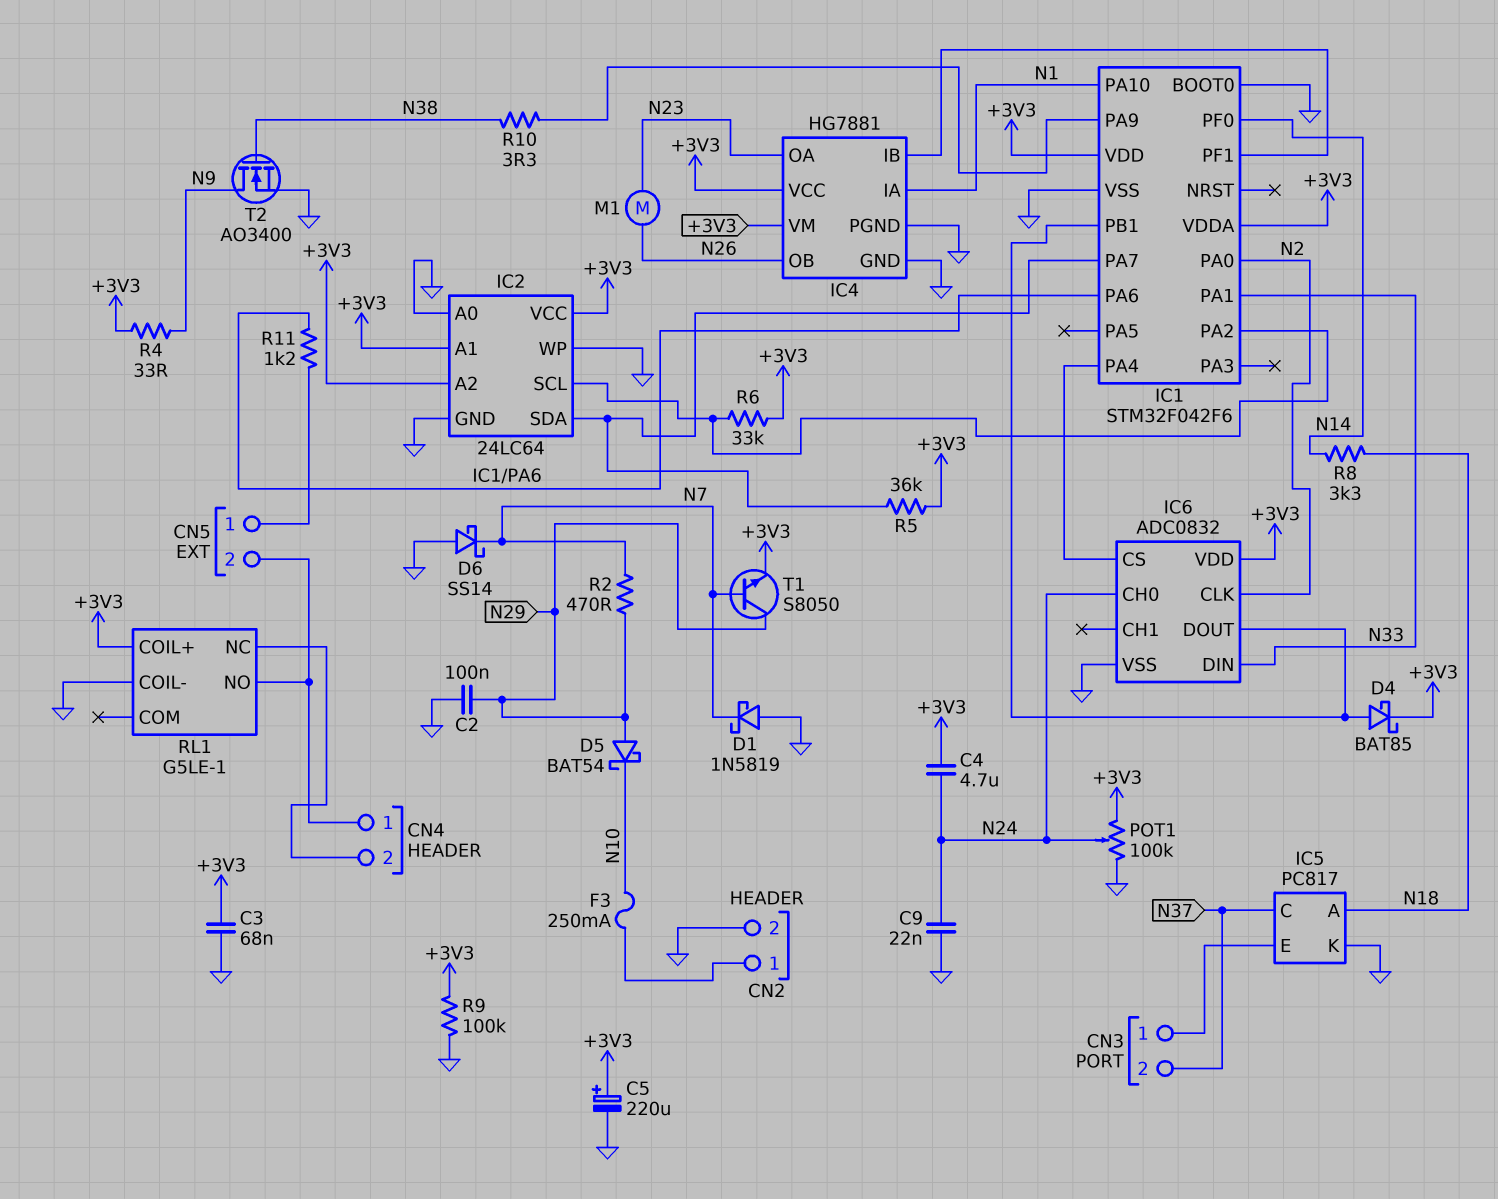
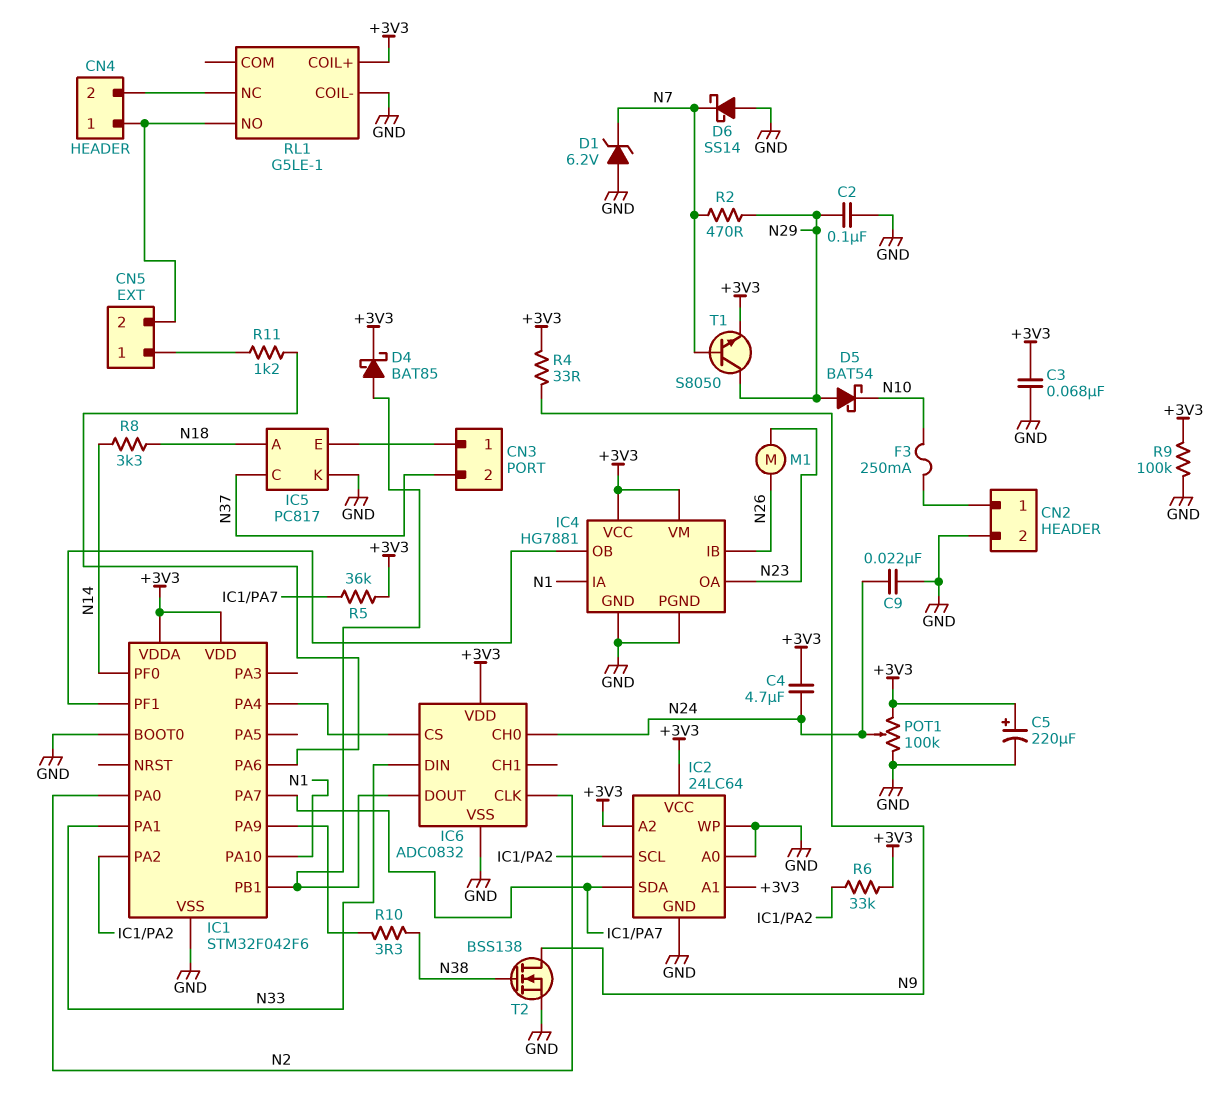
D1: schottky 1N5819 (A GND, K N7) -> zener 6.2V (A GND, K N7)
IC4 pin IB: IC1/PF1 -> N26
IC4 pin OB: N26 -> IC1/PF1
T2: NMOS AO3400 (G N38, D N9, S GND) -> NMOS BSS138 (G N38, D N9, S GND)

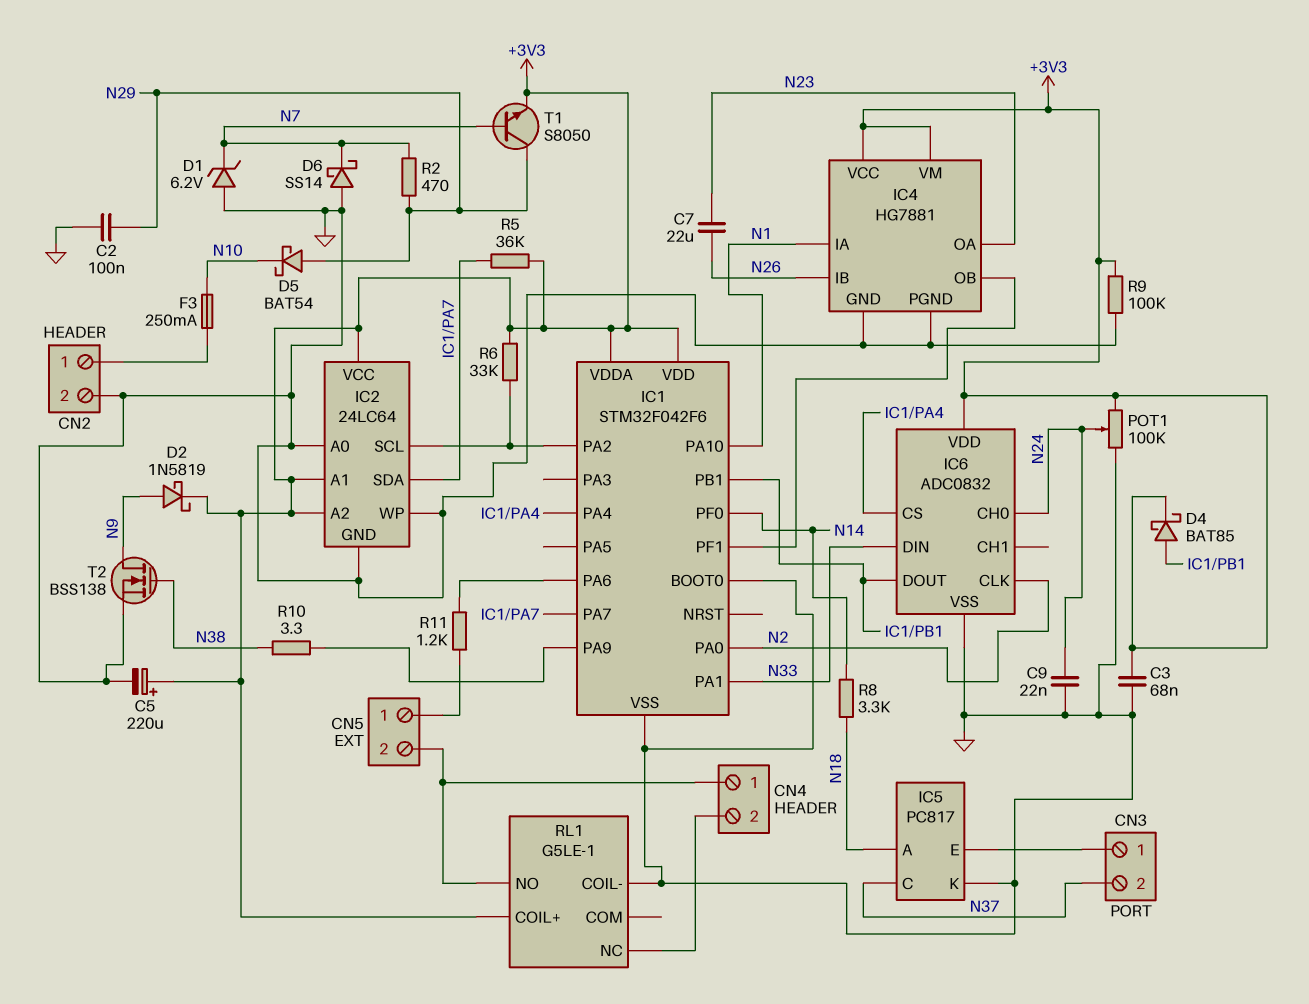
C4: 4.7uF (+3V3, N24) -> none
C7: none -> 22uF (N23, N26)
D2: none -> schottky 1N5819 (A N9, K +3V3)
M1: motor (N23, N26) -> none
R4: 33 (+3V3, N9) -> none

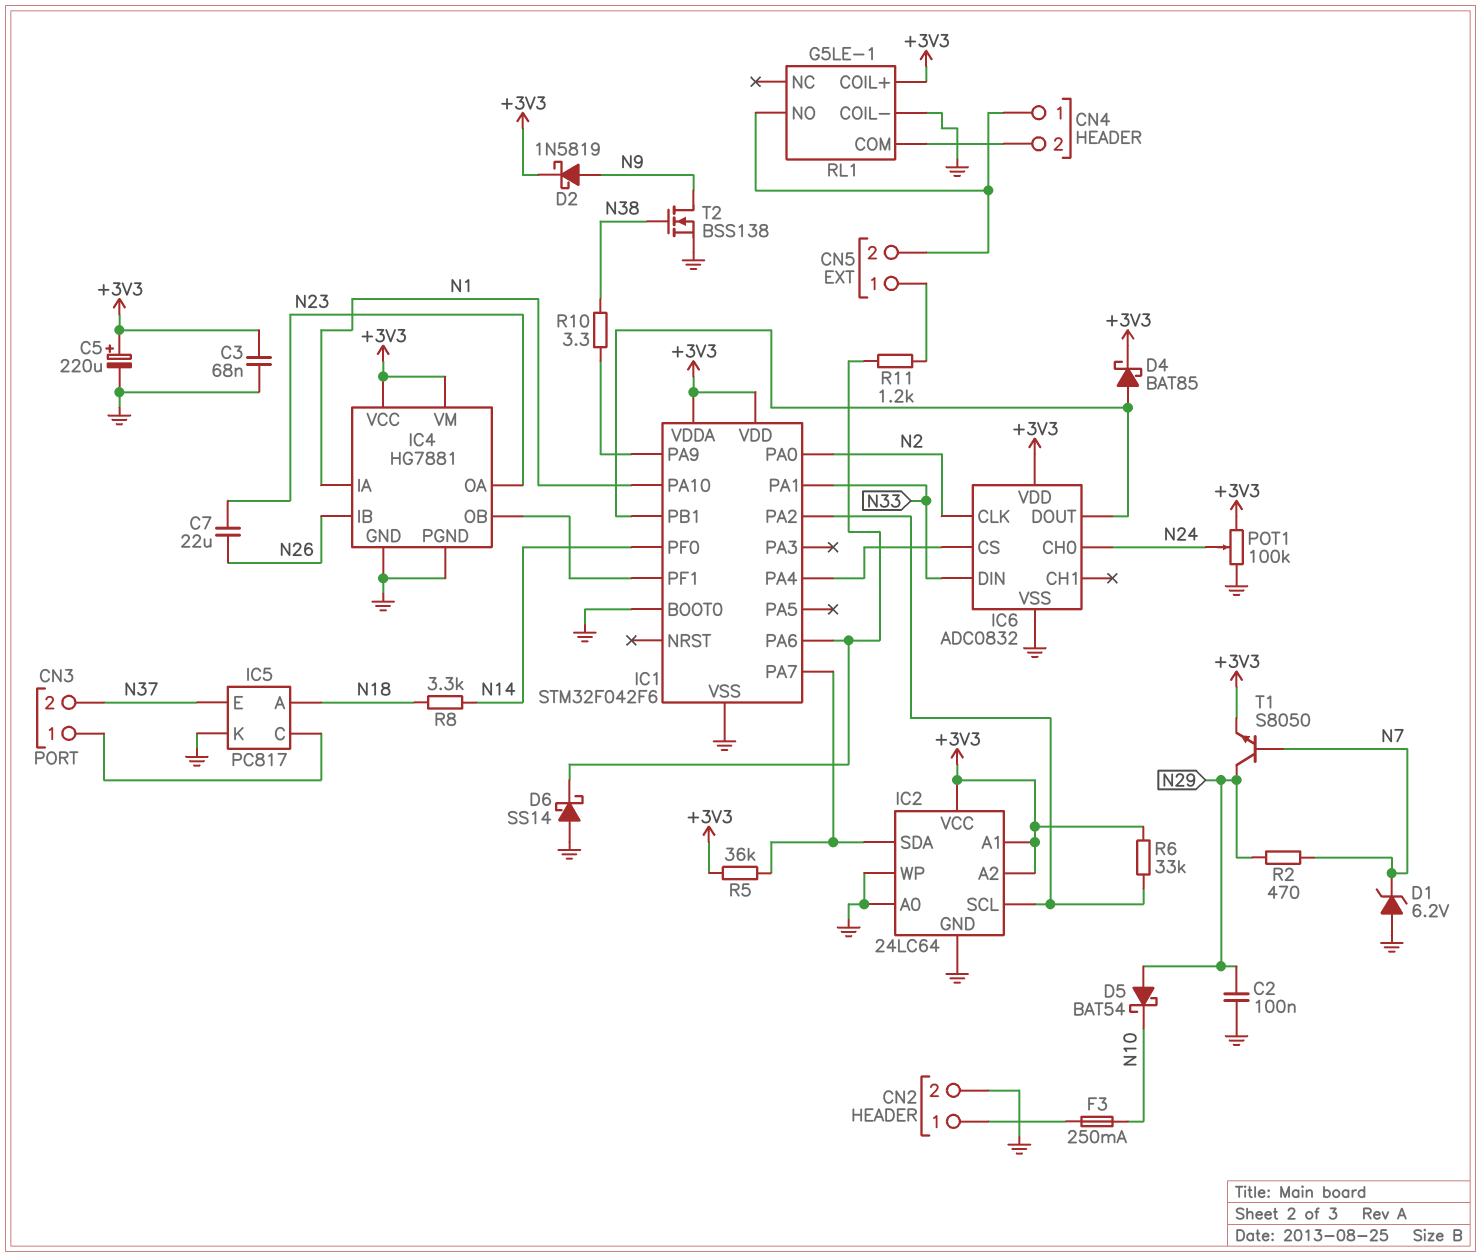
C9: 22nF (GND, N24) -> none
D6: schottky SS14 (A GND, K N7) -> schottky SS14 (A GND, K IC1/PA6)
IC5 pin C: N37 -> CN3/1
IC5 pin E: CN3/1 -> N37
R9: 100k (+3V3, GND) -> none
RL1 pin COM: none -> CN4/2
RL1 pin NC: CN4/2 -> none

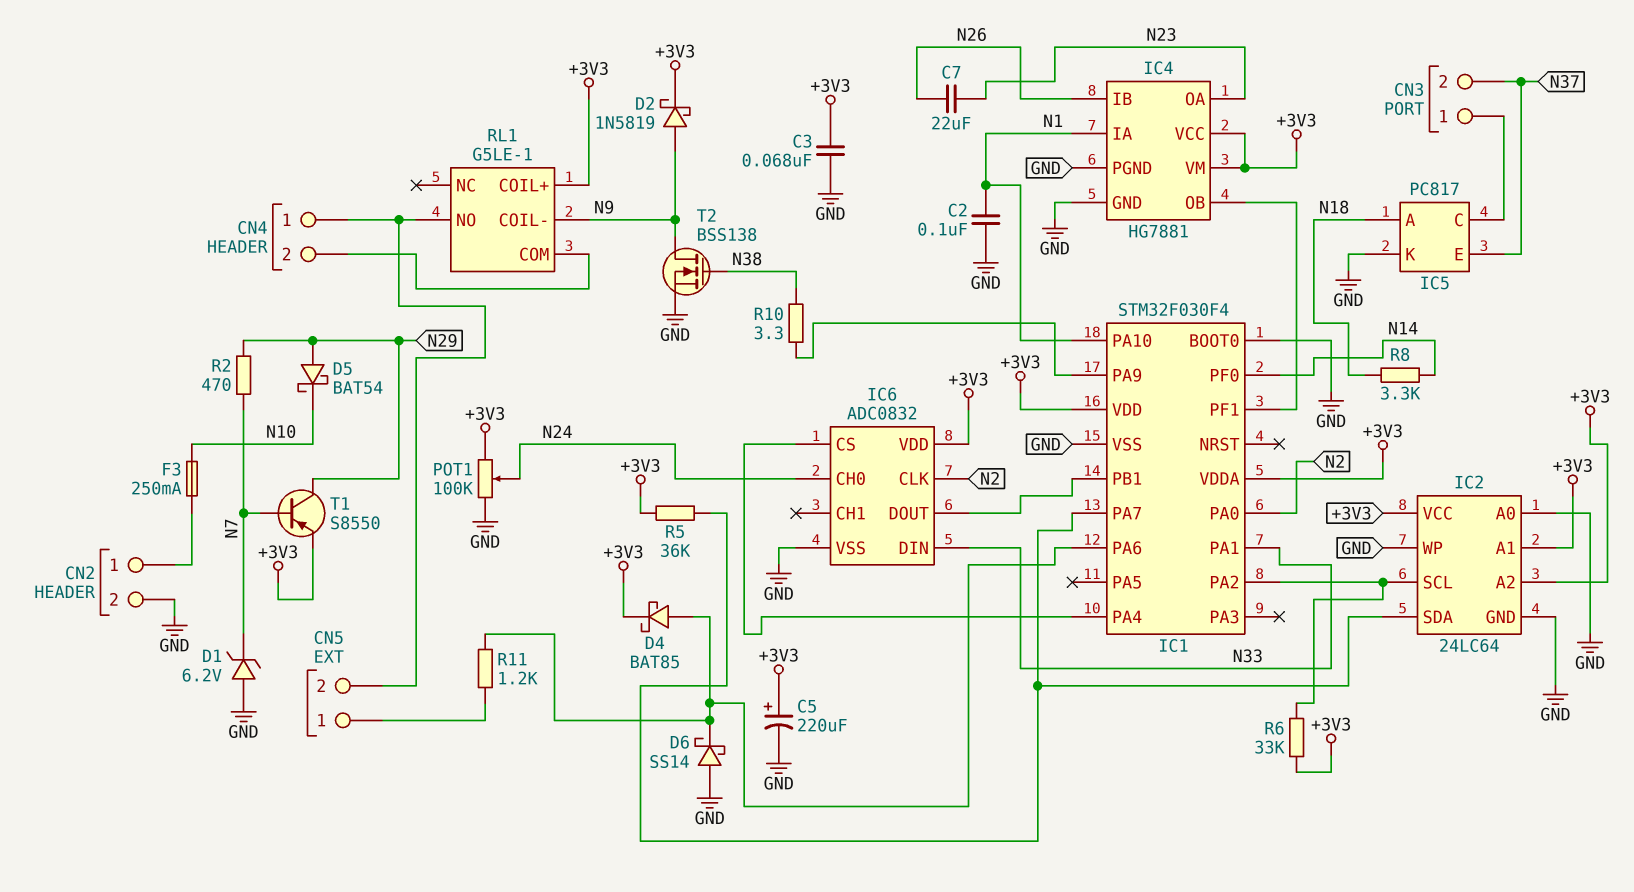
C2: 100nF (GND, N29) -> 100nF (GND, N1)
D4: schottky BAT85 (A IC1/PB1, K +3V3) -> schottky BAT85 (A IC1/PA6, K +3V3)
IC1: STM32F042F6 -> STM32F030F4
RL1 pin COIL-: GND -> N9
T1: NPN S8050 (B N7, C N29, E +3V3) -> PNP S8550 (B N7, C N29, E +3V3)

